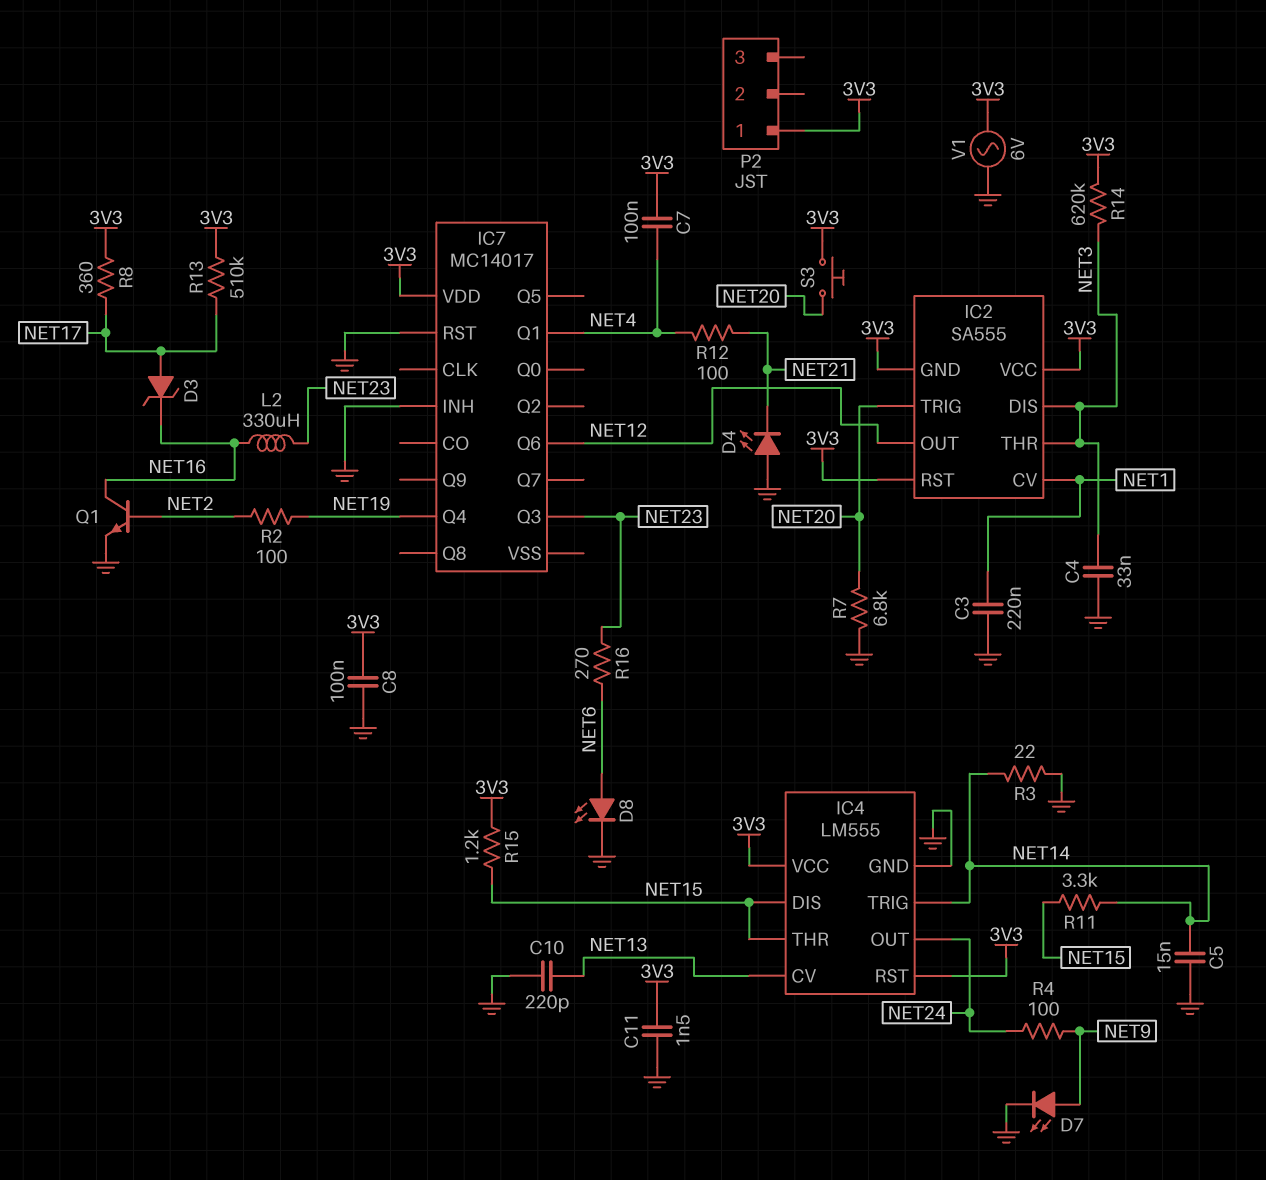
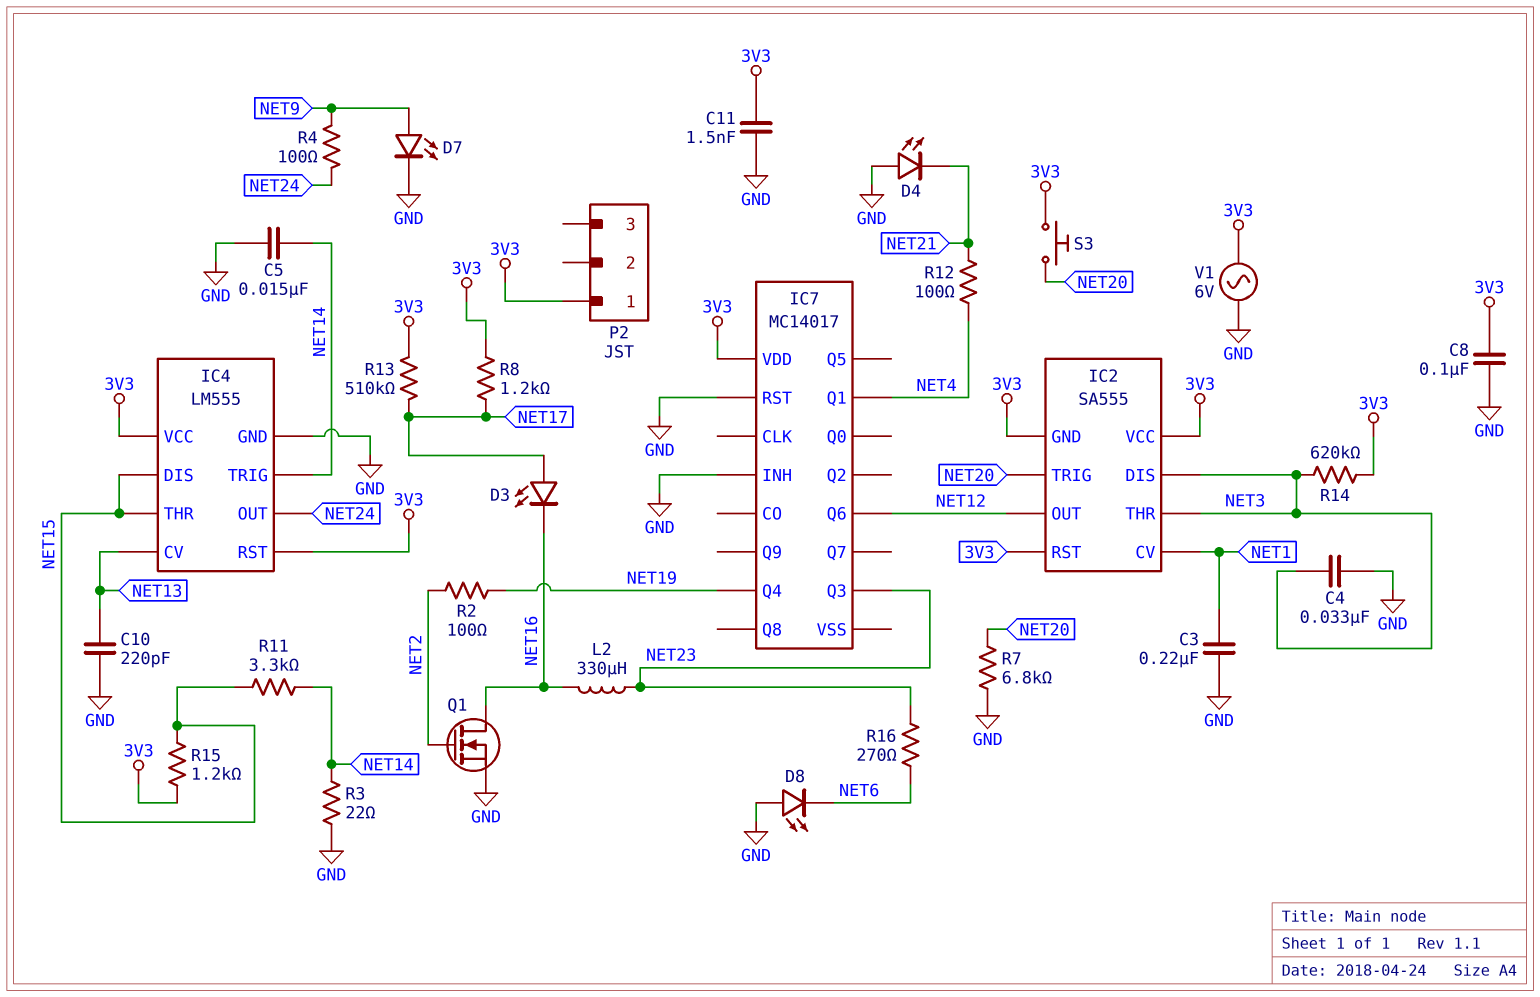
C7: 100nF (3V3, NET4) -> none
D3: zener (A NET17, K NET16) -> LED (A NET17, K NET16)
D8: LED (A NET6, K GND) -> LED (A GND, K NET6)
Q1: NPN (B NET2, C NET16, E GND) -> NMOS (G NET2, D NET16, S GND)
R8: 360 (3V3, NET17) -> 1.2k (3V3, NET17)

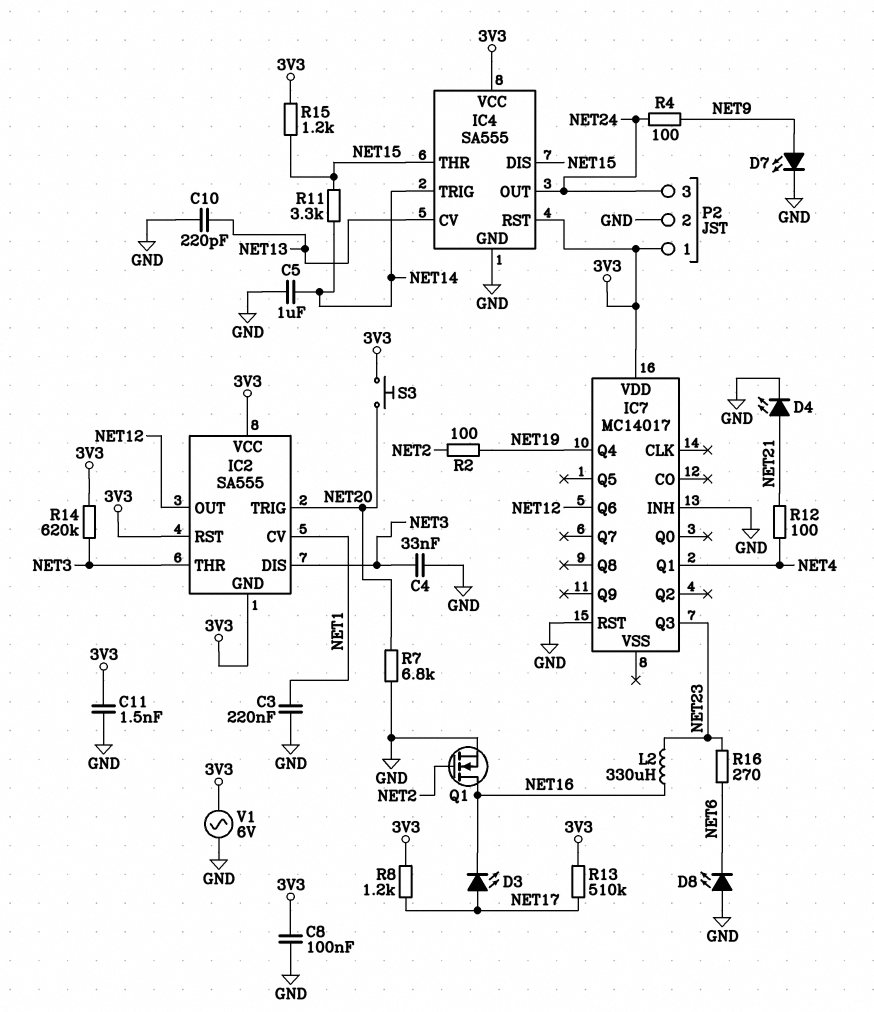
C5: 15nF (GND, NET14) -> 1uF (GND, NET14)
D4: LED (A GND, K NET21) -> LED (A NET21, K GND)
IC4: LM555 -> SA555
P2 pin 2: none -> GND
P2 pin 3: none -> NET24
R3: 22 (GND, NET14) -> none

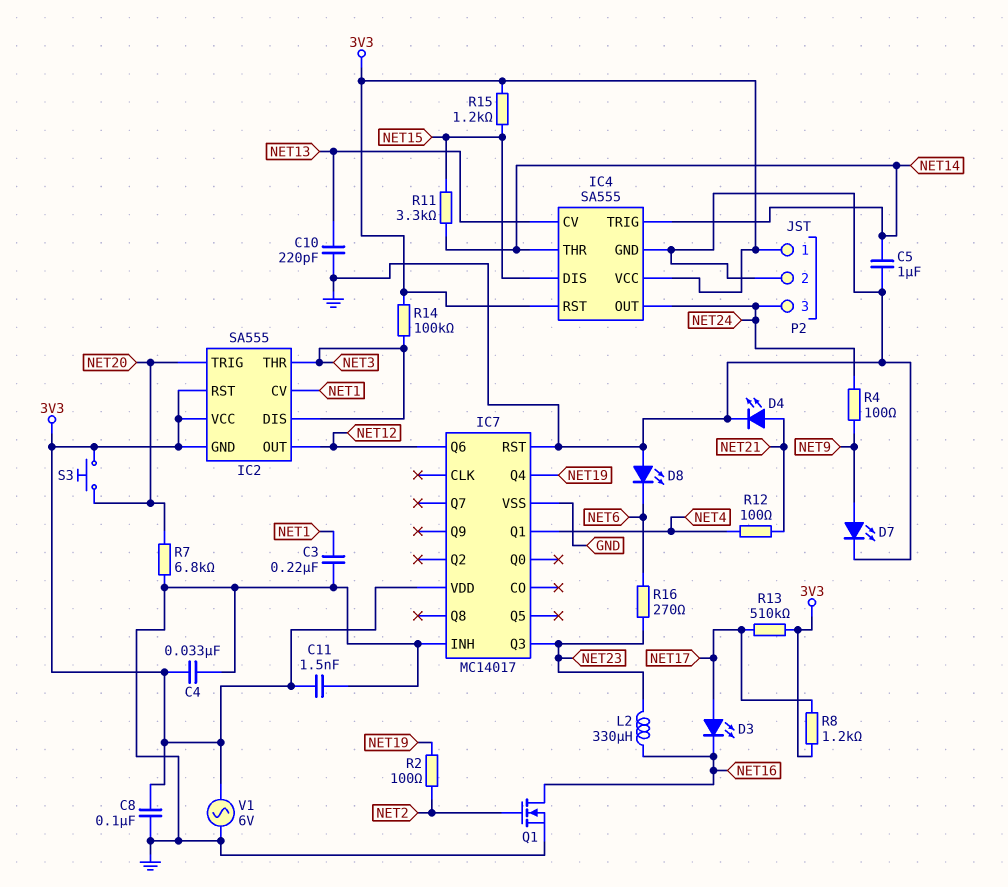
C4: 33nF (GND, NET3) -> 33nF (3V3, GND)
IC4 pin THR: NET15 -> NET14
IC7 pin VSS: none -> GND
R14: 620k (3V3, NET3) -> 100k (3V3, NET3)

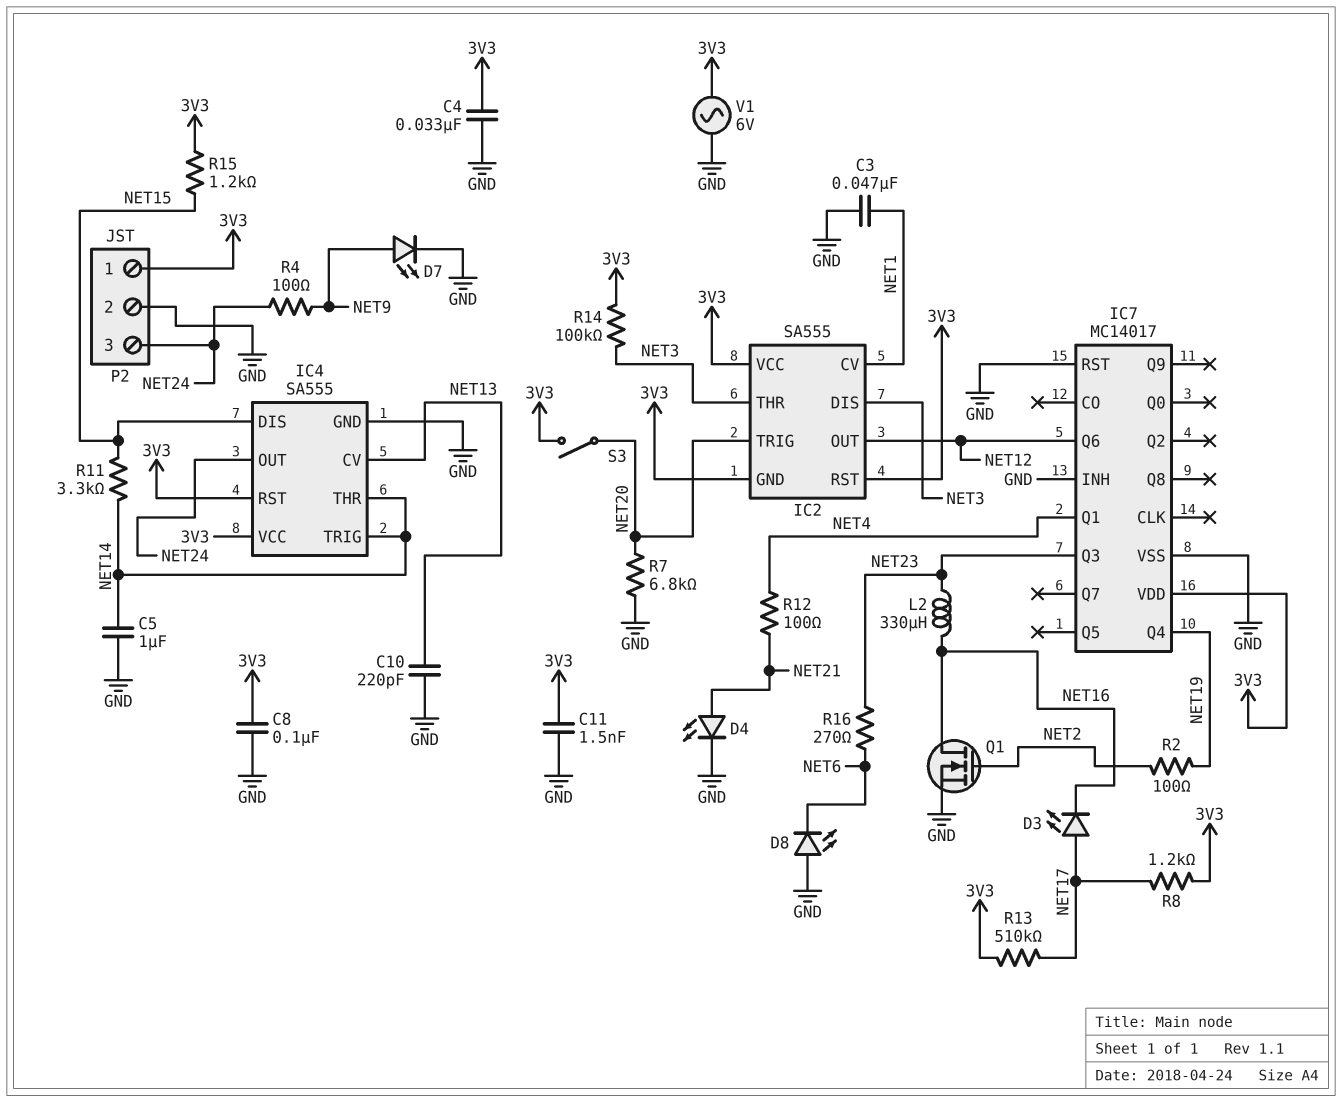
C3: 220nF (GND, NET1) -> 47nF (GND, NET1)
S3: button (3V3, NET20) -> switch (3V3, NET20)

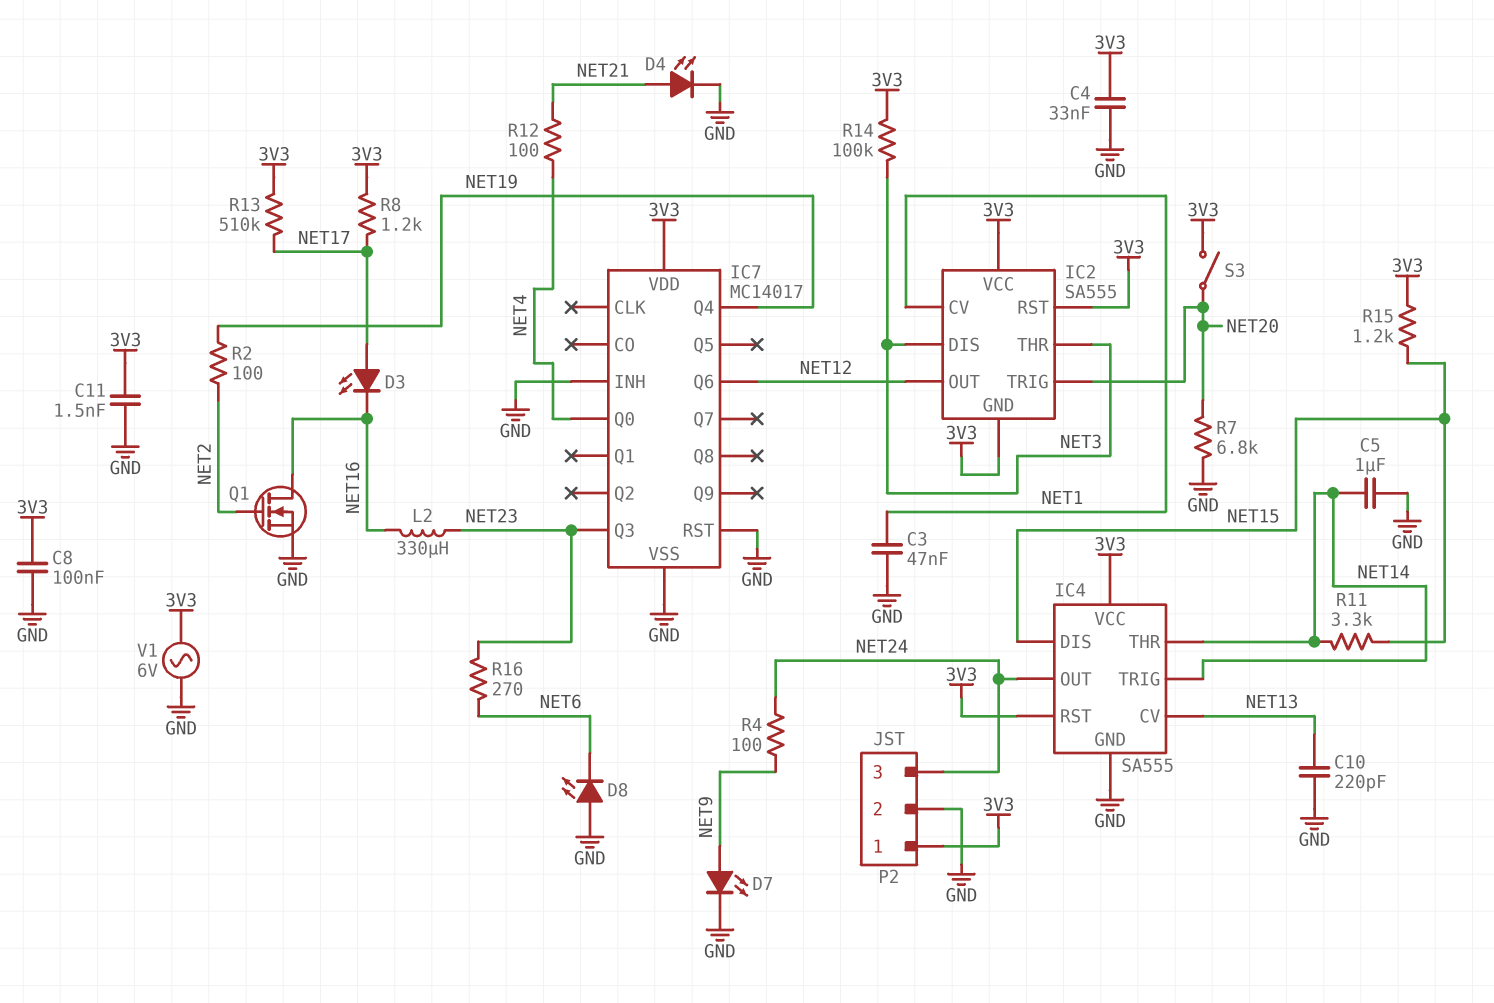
IC7 pin Q0: none -> NET4
IC7 pin Q1: NET4 -> none

